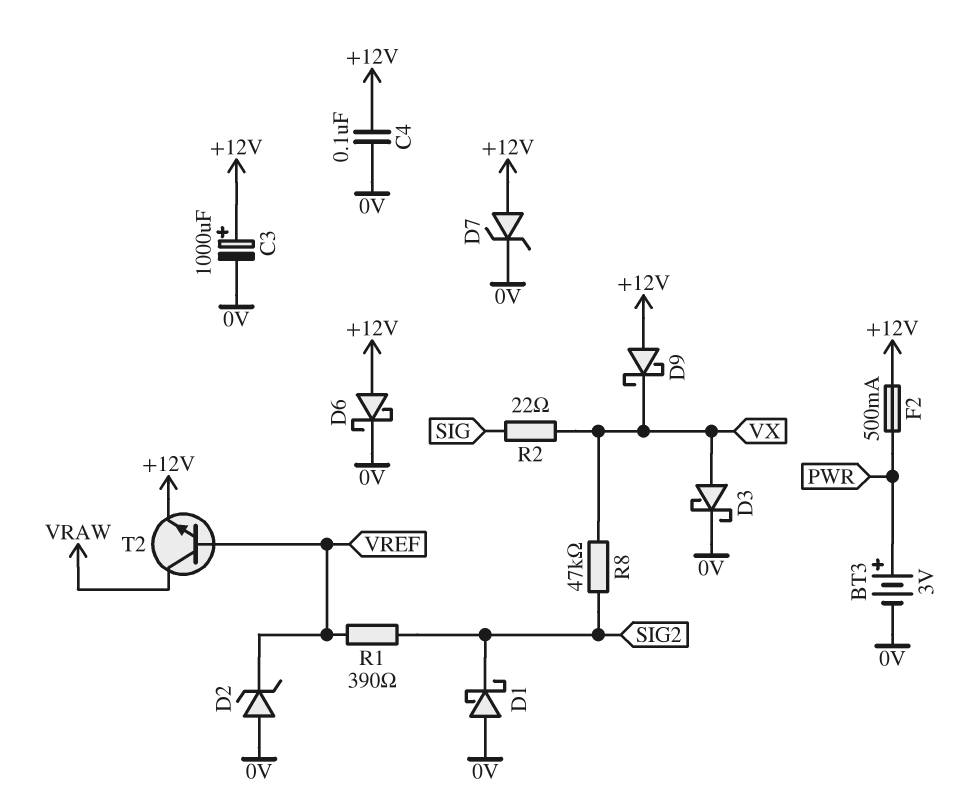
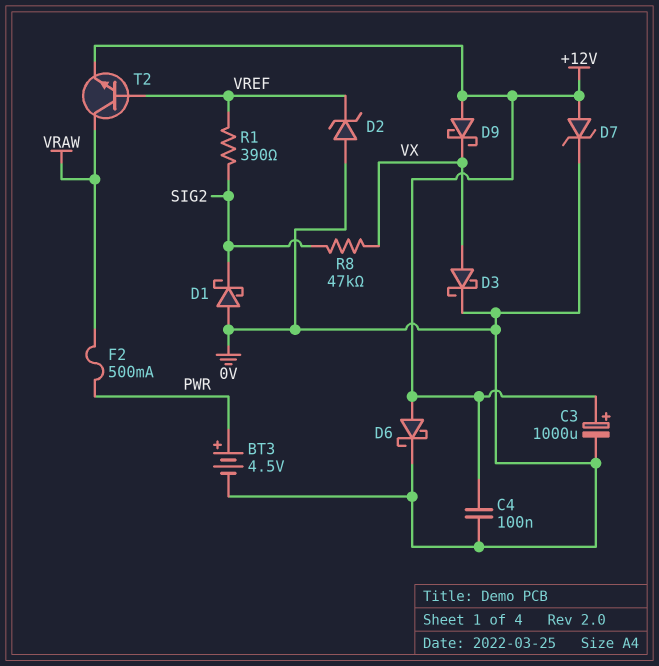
BT3: 3V (plus PWR, minus 0V) -> 4.5V (plus PWR, minus 0V)
F2: 500mA (+12V, PWR) -> 500mA (PWR, VRAW)
R2: 22 (SIG, VX) -> none

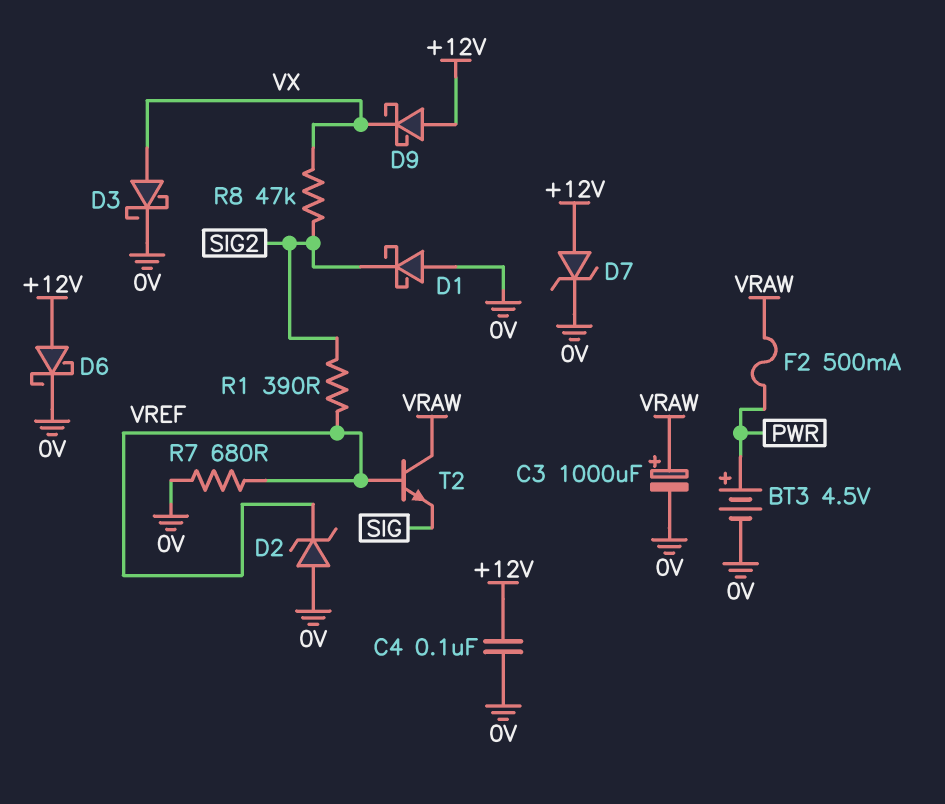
C3: 1000uF (plus +12V, minus 0V) -> 1000uF (plus VRAW, minus 0V)
R7: none -> 680 (0V, VREF)
T2: NPN (B VREF, C VRAW, E +12V) -> NPN (B VREF, C VRAW, E SIG)

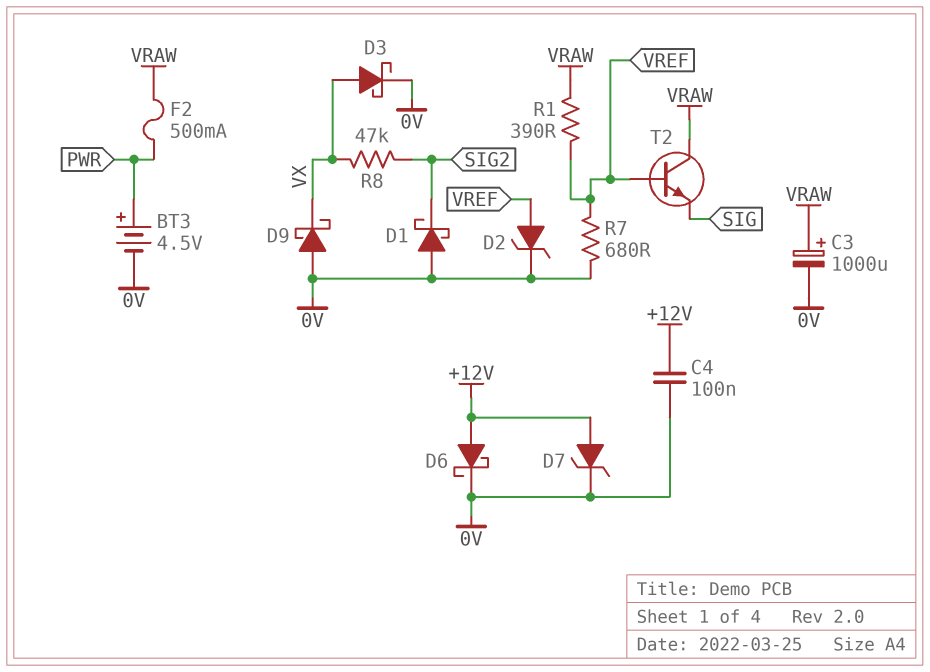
D2: zener (A 0V, K VREF) -> zener (A VREF, K 0V)
D9: schottky (A +12V, K VX) -> schottky (A 0V, K VX)
R1: 390 (SIG2, VREF) -> 390 (VRAW, VREF)

